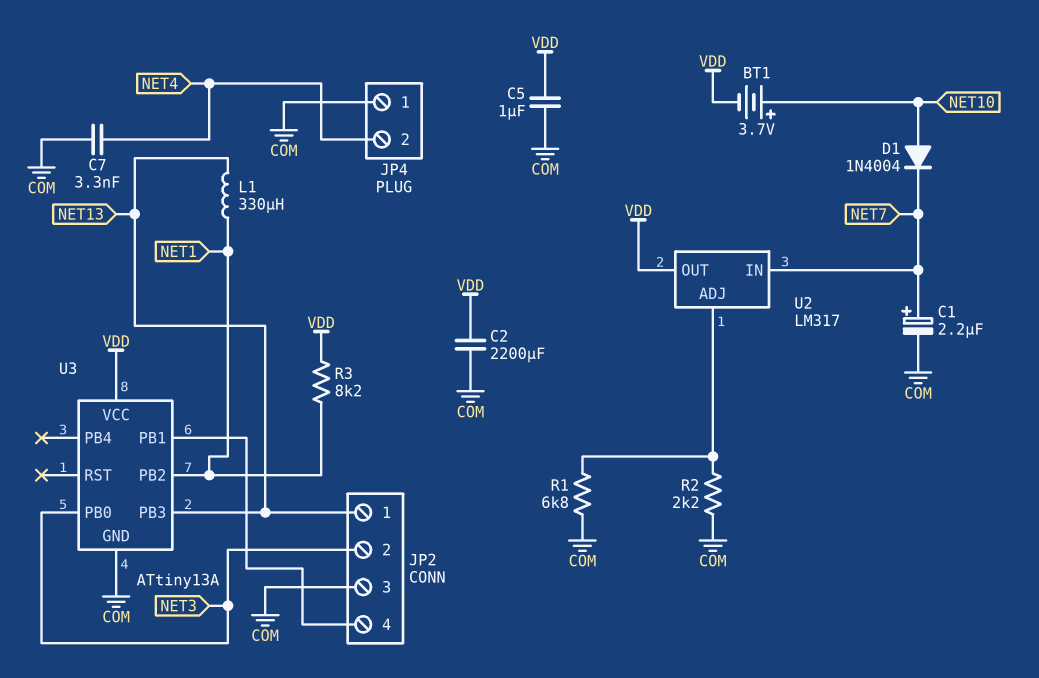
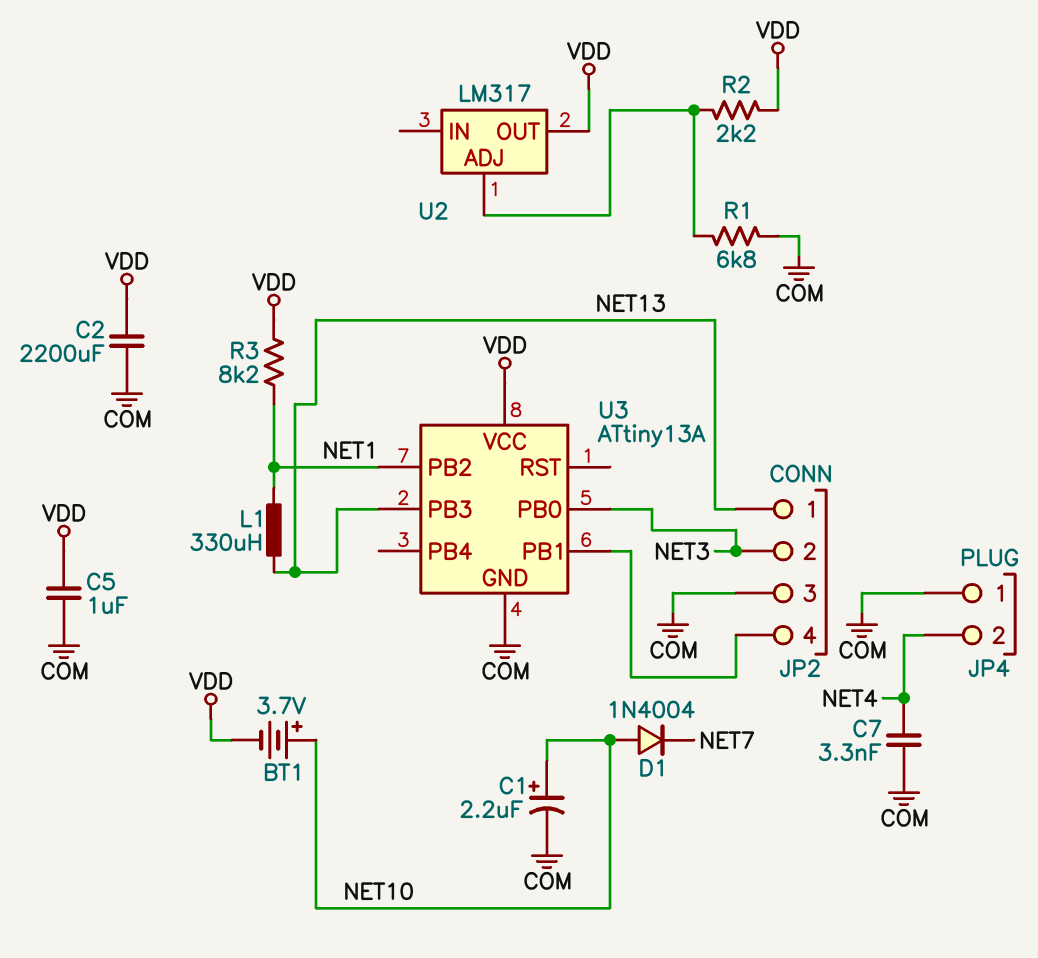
C1: 2.2uF (plus NET7, minus COM) -> 2.2uF (plus NET10, minus COM)
R2: 2.2k (COM, U2/ADJ) -> 2.2k (U2/ADJ, VDD)
U2 pin IN: NET7 -> none

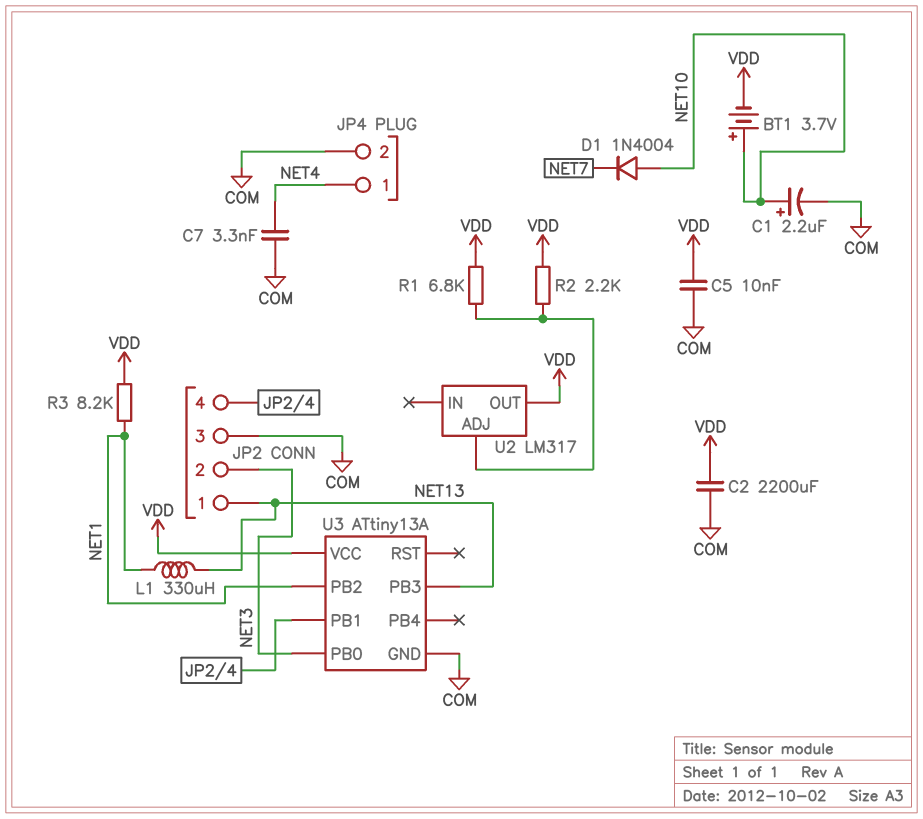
C5: 1uF (COM, VDD) -> 10nF (COM, VDD)
JP4 pin 1: COM -> NET4
JP4 pin 2: NET4 -> COM
R1: 6.8k (COM, U2/ADJ) -> 6.8k (U2/ADJ, VDD)

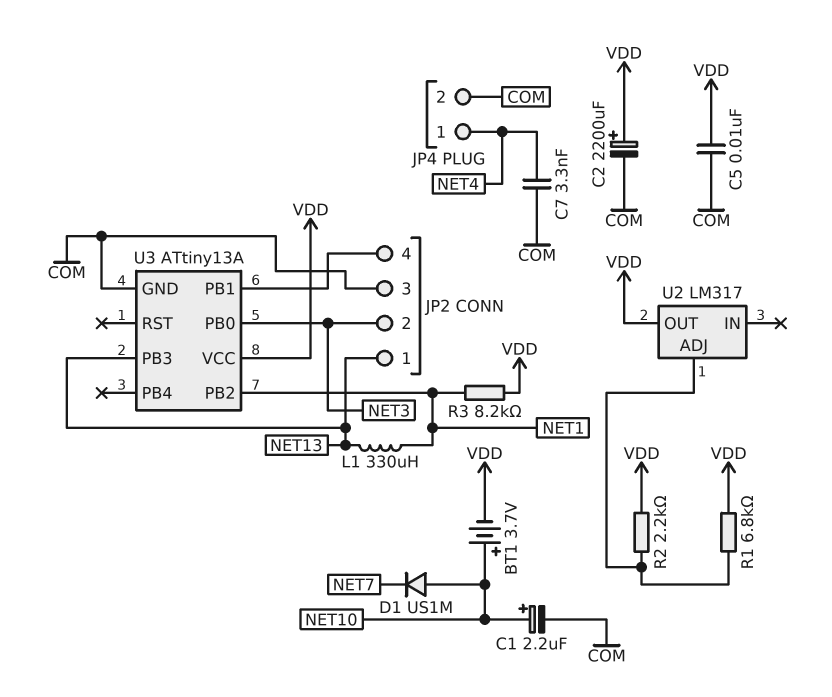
C2: 2200uF (COM, VDD) -> 2200uF (plus VDD, minus COM)
D1: diode 1N4004 (A NET10, K NET7) -> diode US1M (A NET10, K NET7)

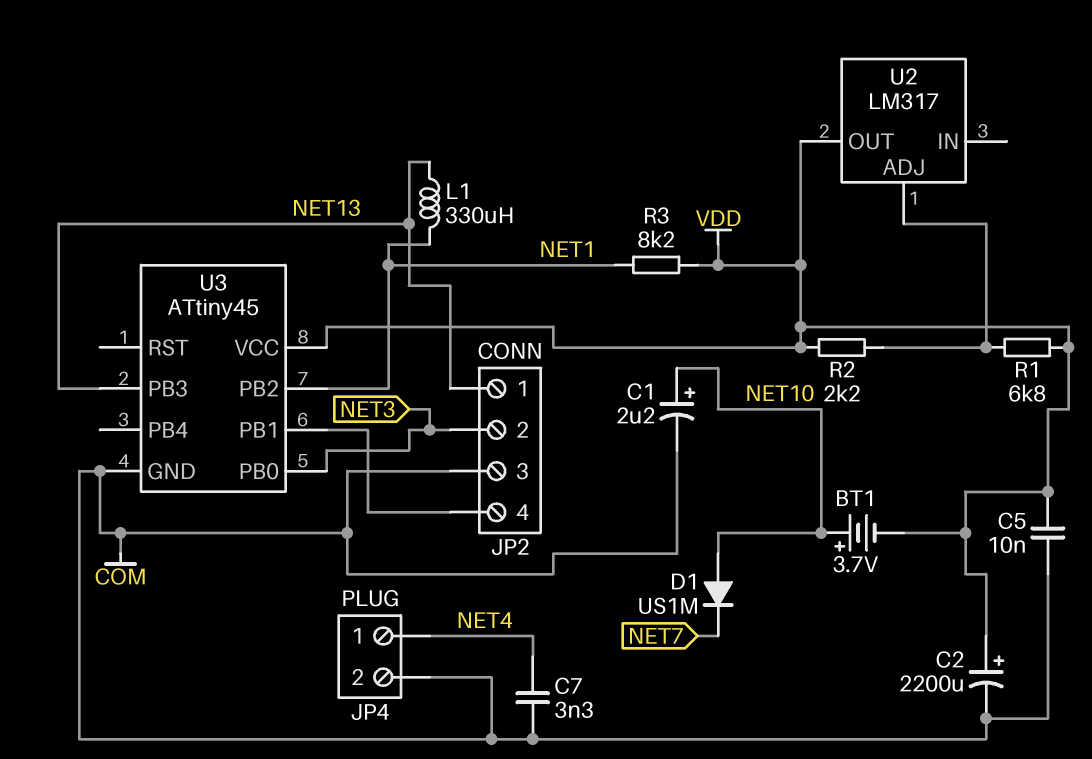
U3: ATtiny13A -> ATtiny45

